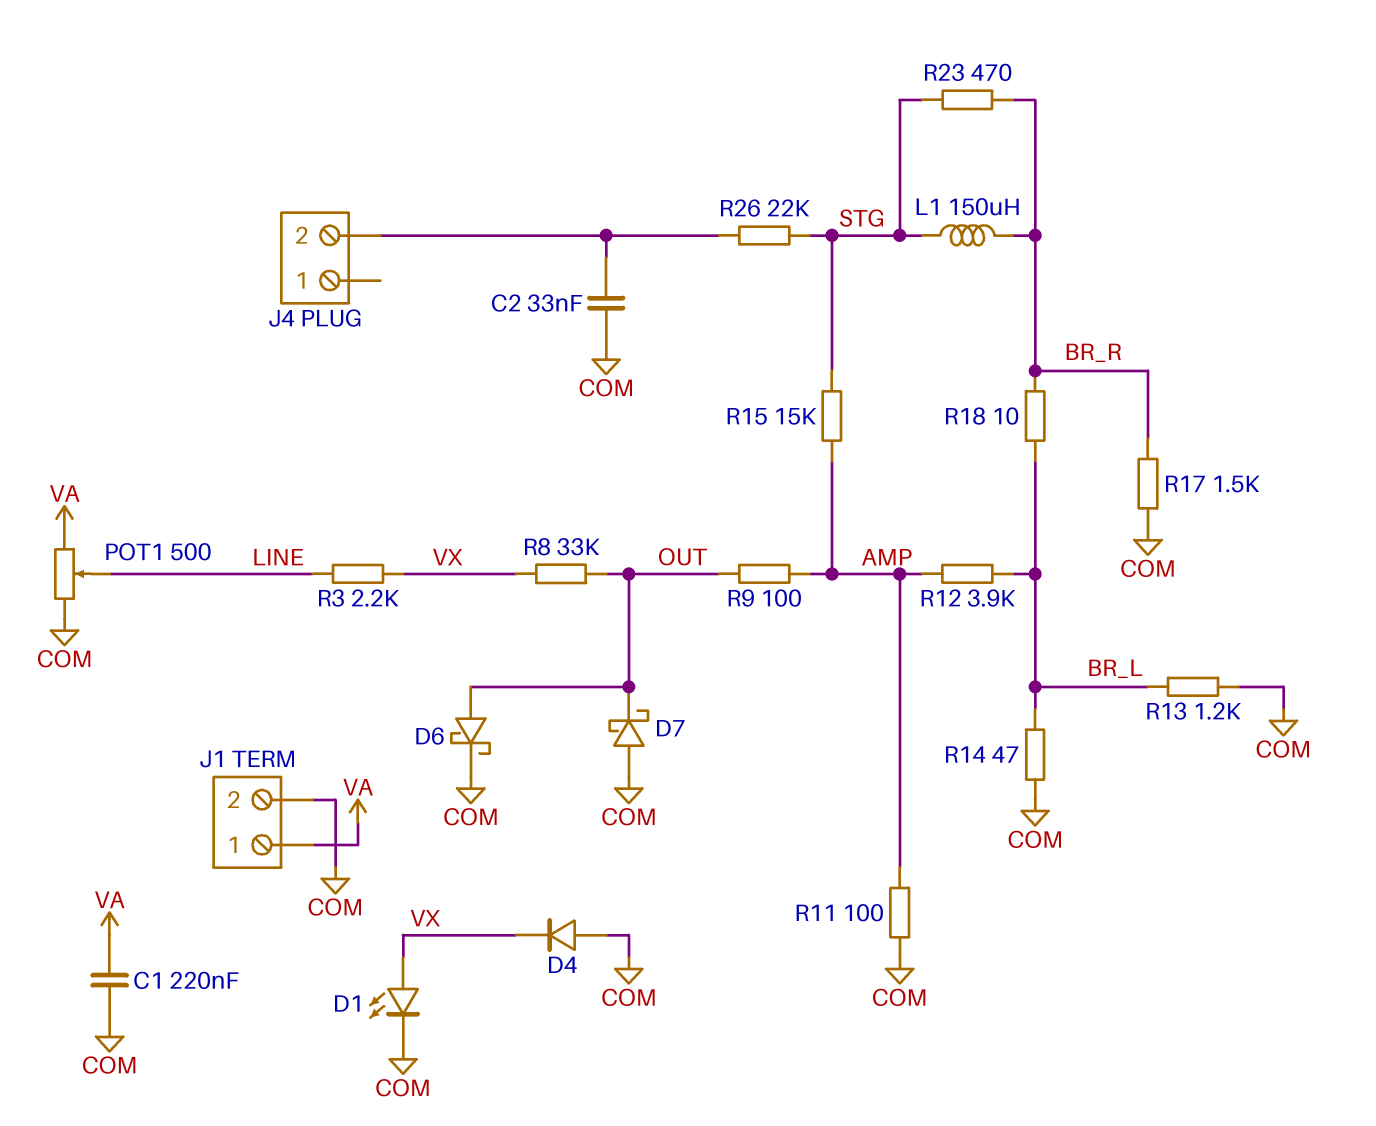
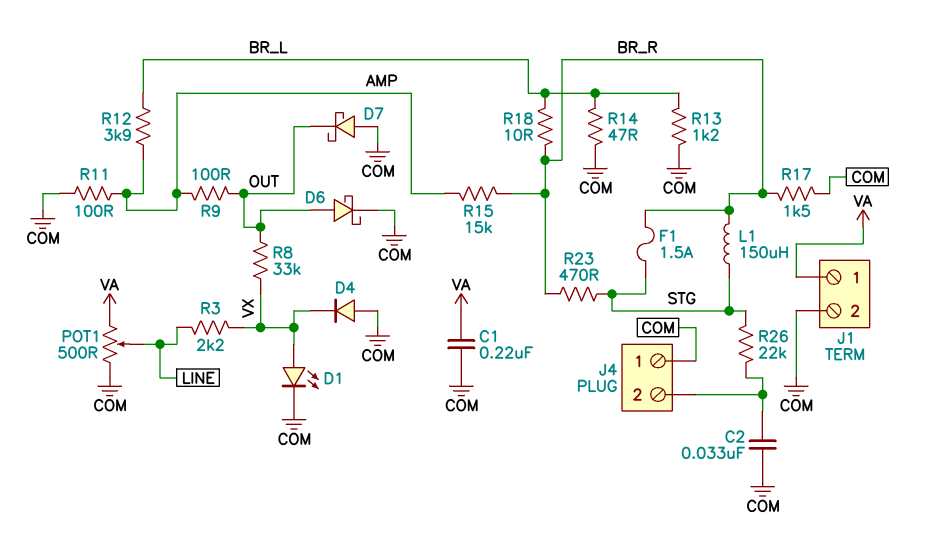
F1: none -> 1.5A (BR_R, STG)
J4 pin 1: none -> COM
R15: 15k (AMP, STG) -> 15k (AMP, BR_R)

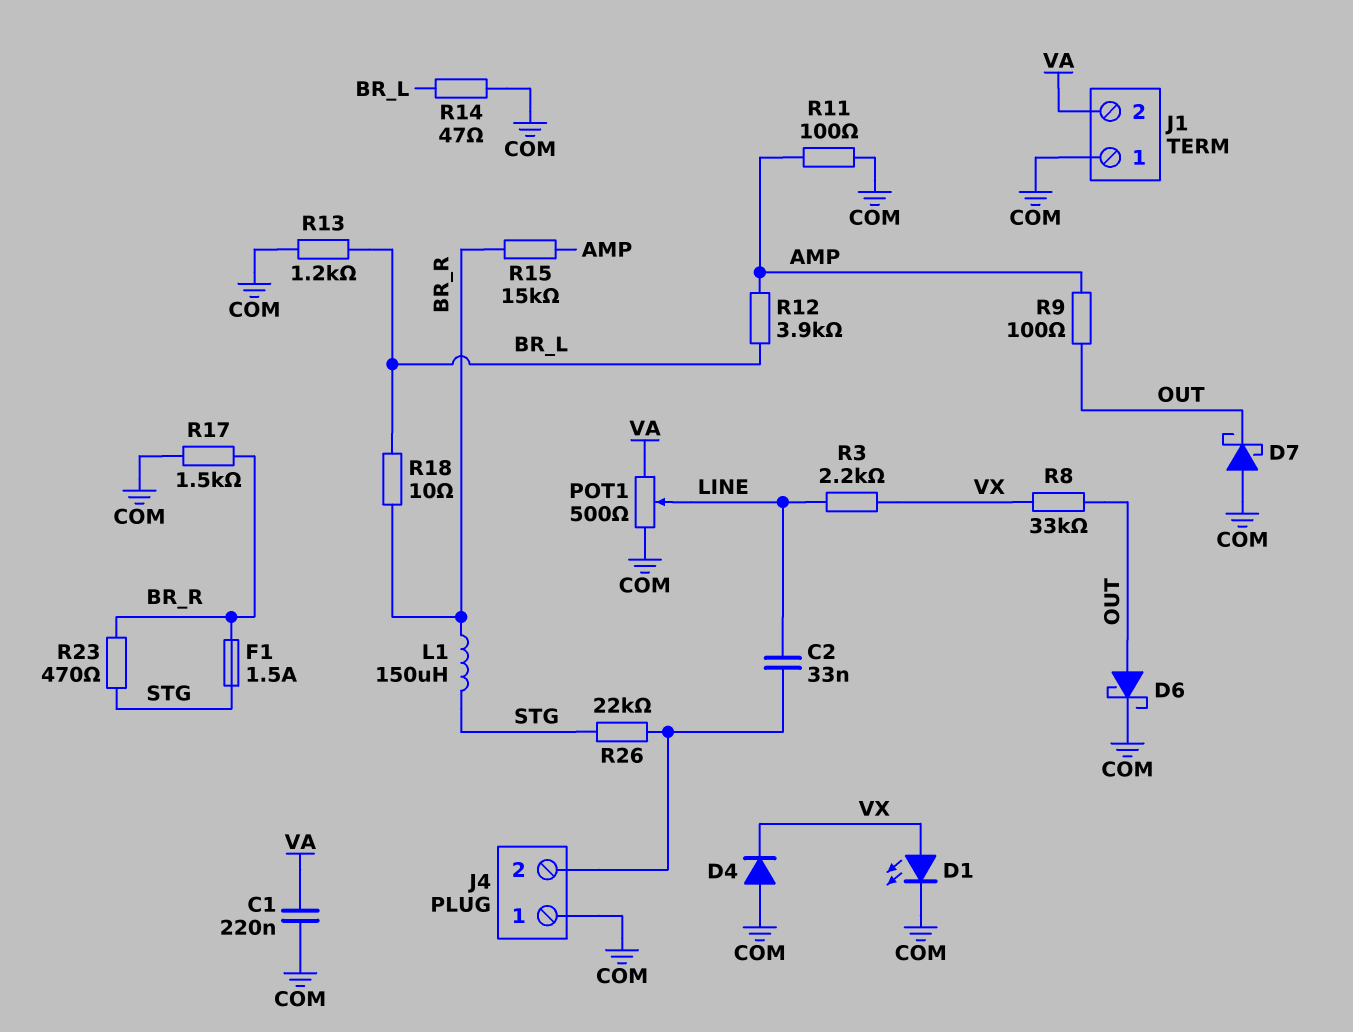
C2: 33nF (COM, J4/2) -> 33nF (J4/2, LINE)
J1 pin 1: VA -> COM
J1 pin 2: COM -> VA

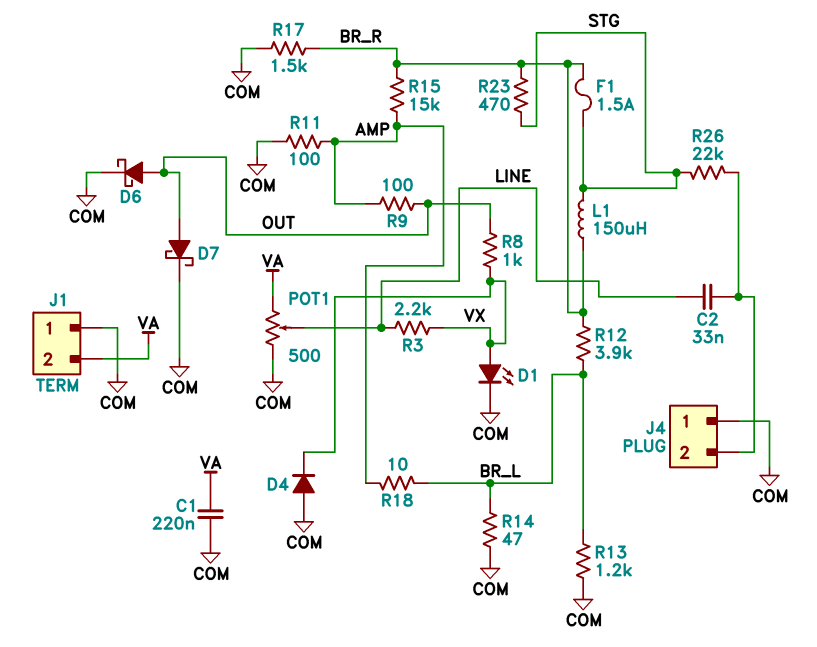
D7: schottky (A COM, K OUT) -> schottky (A OUT, K COM)
R8: 33k (OUT, VX) -> 1k (OUT, VX)
R12: 3.9k (AMP, BR_L) -> 3.9k (BR_L, BR_R)
R18: 10 (BR_L, BR_R) -> 10 (AMP, BR_L)

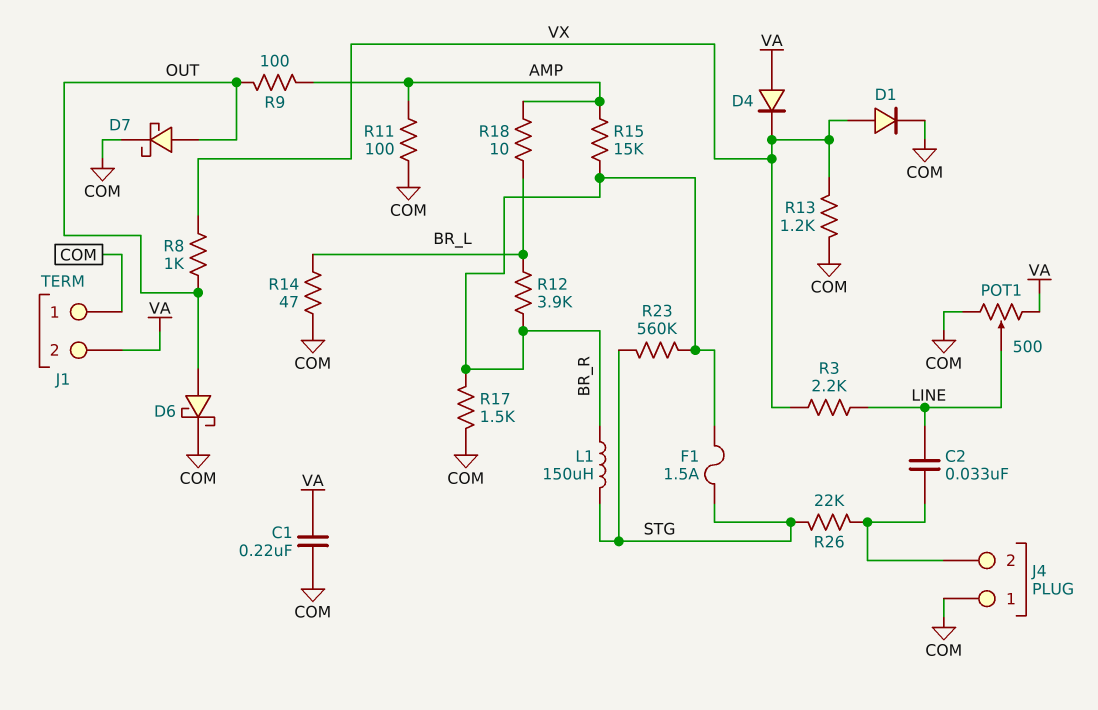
D1: LED (A VX, K COM) -> diode (A VX, K COM)
D4: diode (A COM, K VX) -> diode (A VA, K VX)
R13: 1.2k (BR_L, COM) -> 1.2k (COM, VX)
R23: 470 (BR_R, STG) -> 560k (BR_R, STG)

